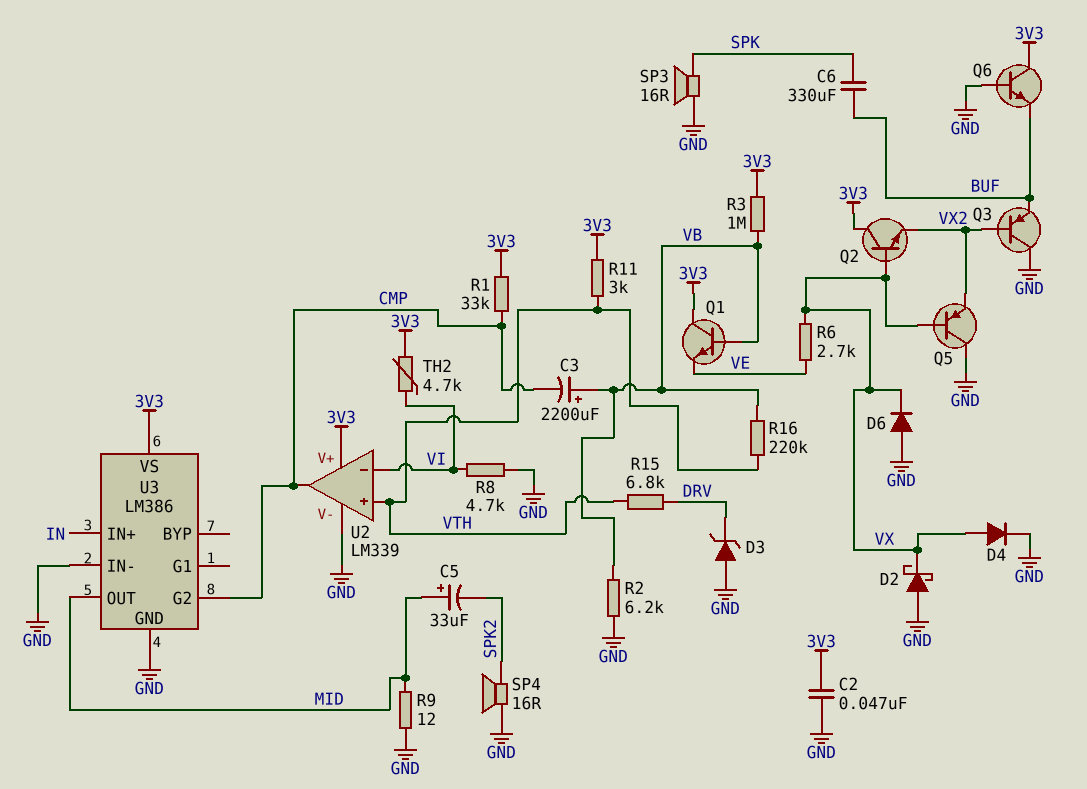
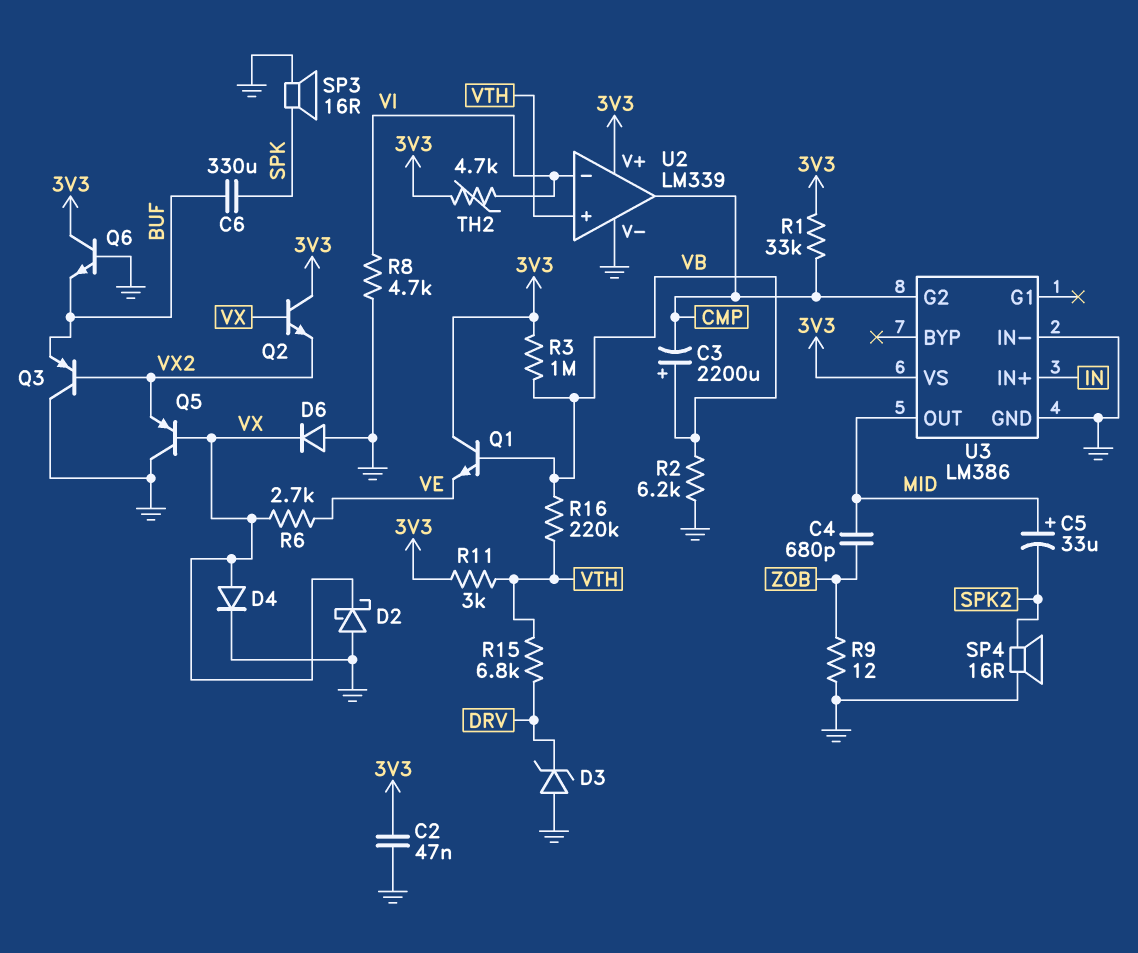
C4: none -> 680pF (MID, ZOB)
R9: 12 (GND, MID) -> 12 (GND, ZOB)

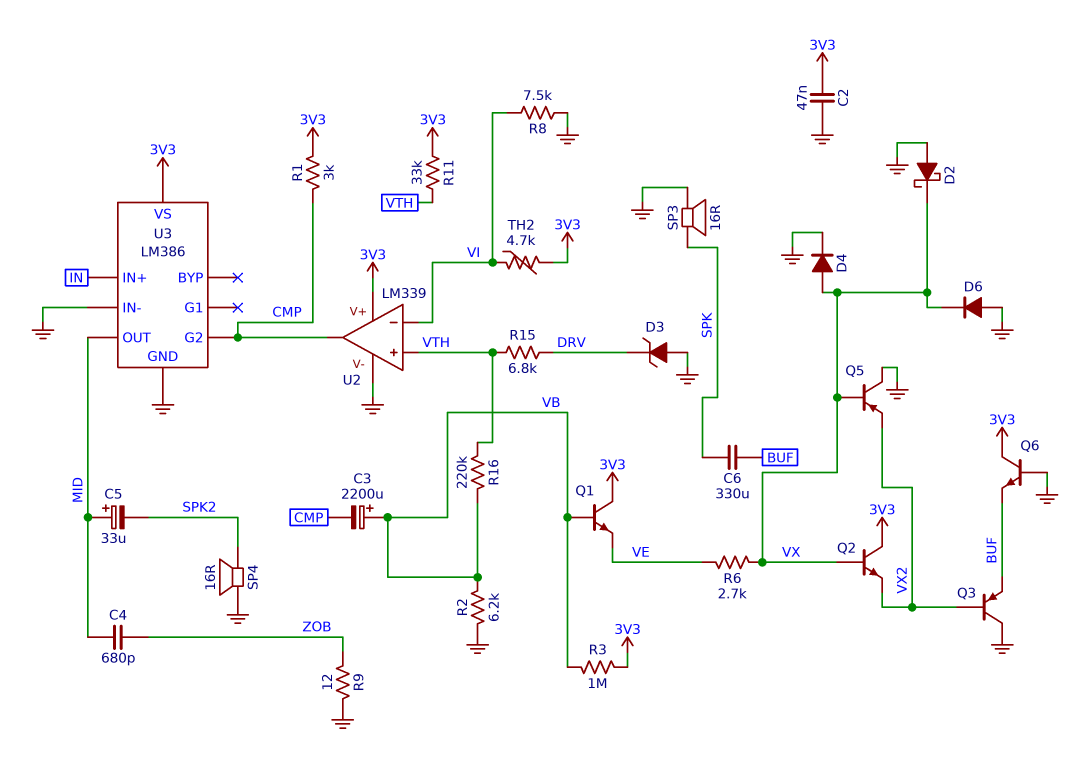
R1: 33k (3V3, CMP) -> 3k (3V3, CMP)
R8: 4.7k (GND, VI) -> 7.5k (GND, VI)
R11: 3k (3V3, VTH) -> 33k (3V3, VTH)

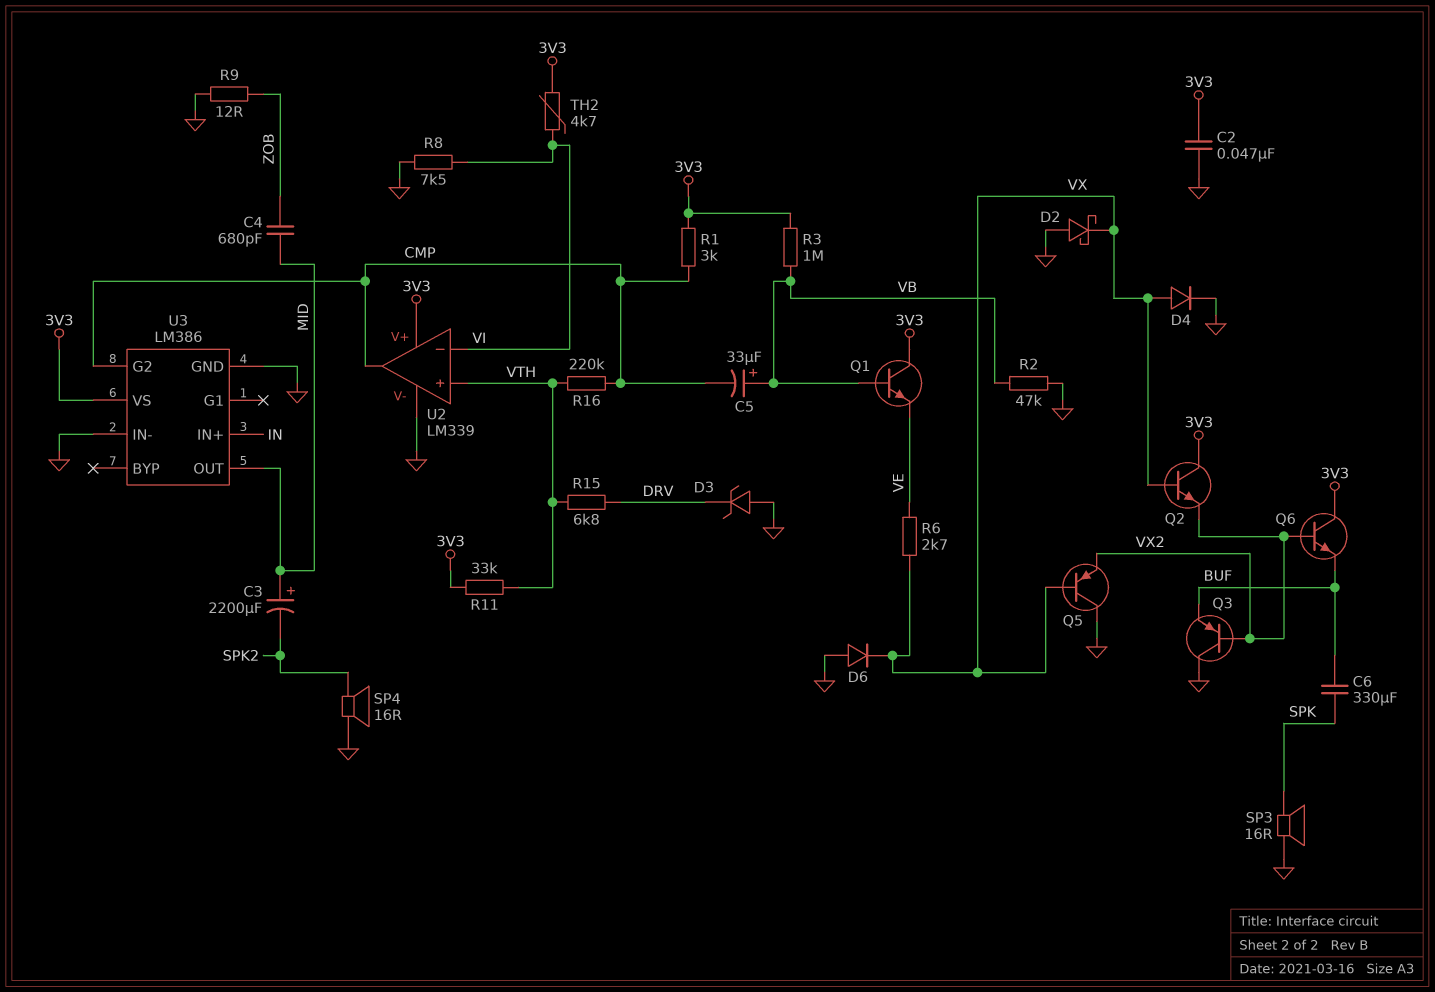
C3: 2200uF (plus VB, minus CMP) -> 2200uF (plus MID, minus SPK2)
C5: 33uF (plus MID, minus SPK2) -> 33uF (plus VB, minus CMP)
Q6: NPN (B GND, C 3V3, E BUF) -> NPN (B VX2, C 3V3, E BUF)
R2: 6.2k (GND, VB) -> 47k (GND, VB)
R16: 220k (VB, VTH) -> 220k (CMP, VTH)

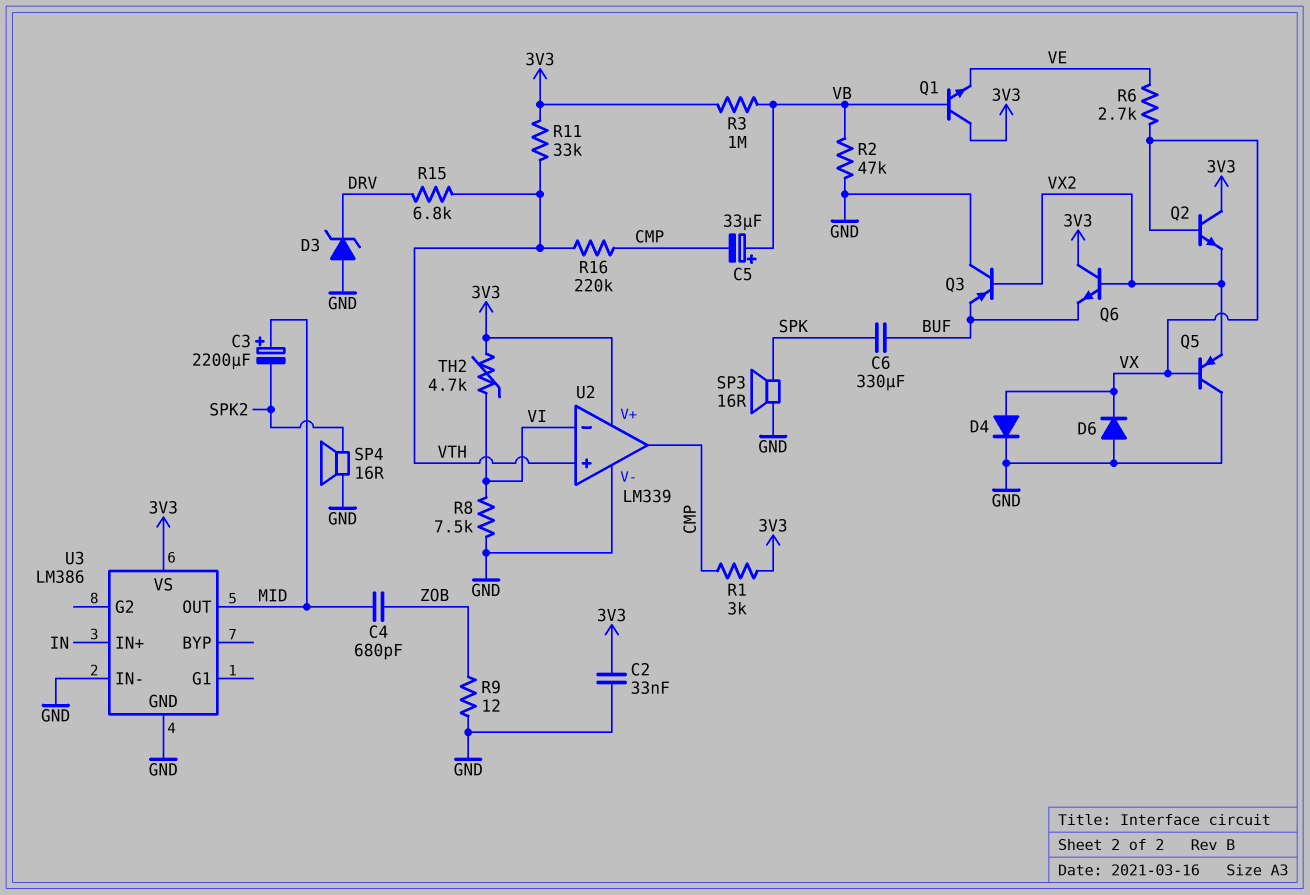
C2: 47nF (3V3, GND) -> 33nF (3V3, GND)
D2: schottky (A GND, K VX) -> none
U3 pin G2: CMP -> none

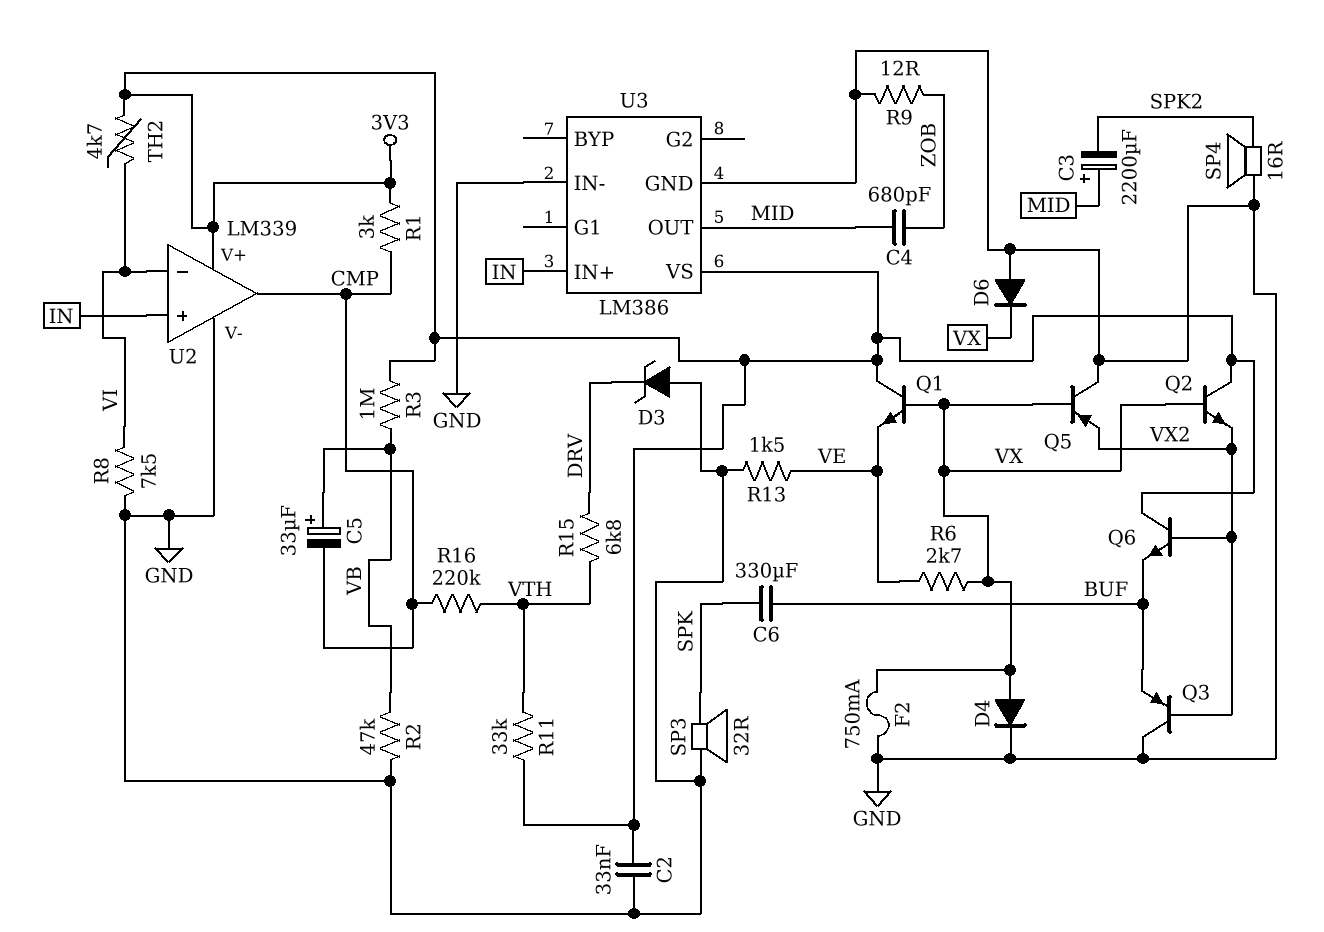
F2: none -> 750mA (GND, VX)
Q1: NPN (B VB, C 3V3, E VE) -> NPN (B VX, C 3V3, E VE)
R13: none -> 1.5k (GND, VE)
SP3: speaker 16R (GND, SPK) -> speaker 32R (GND, SPK)
U2 pin in+: VTH -> IN

